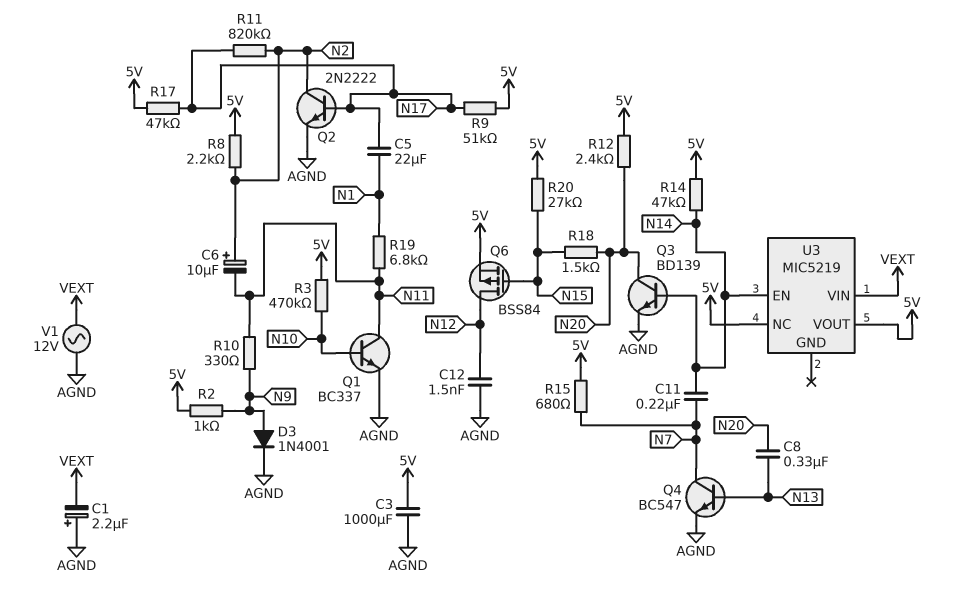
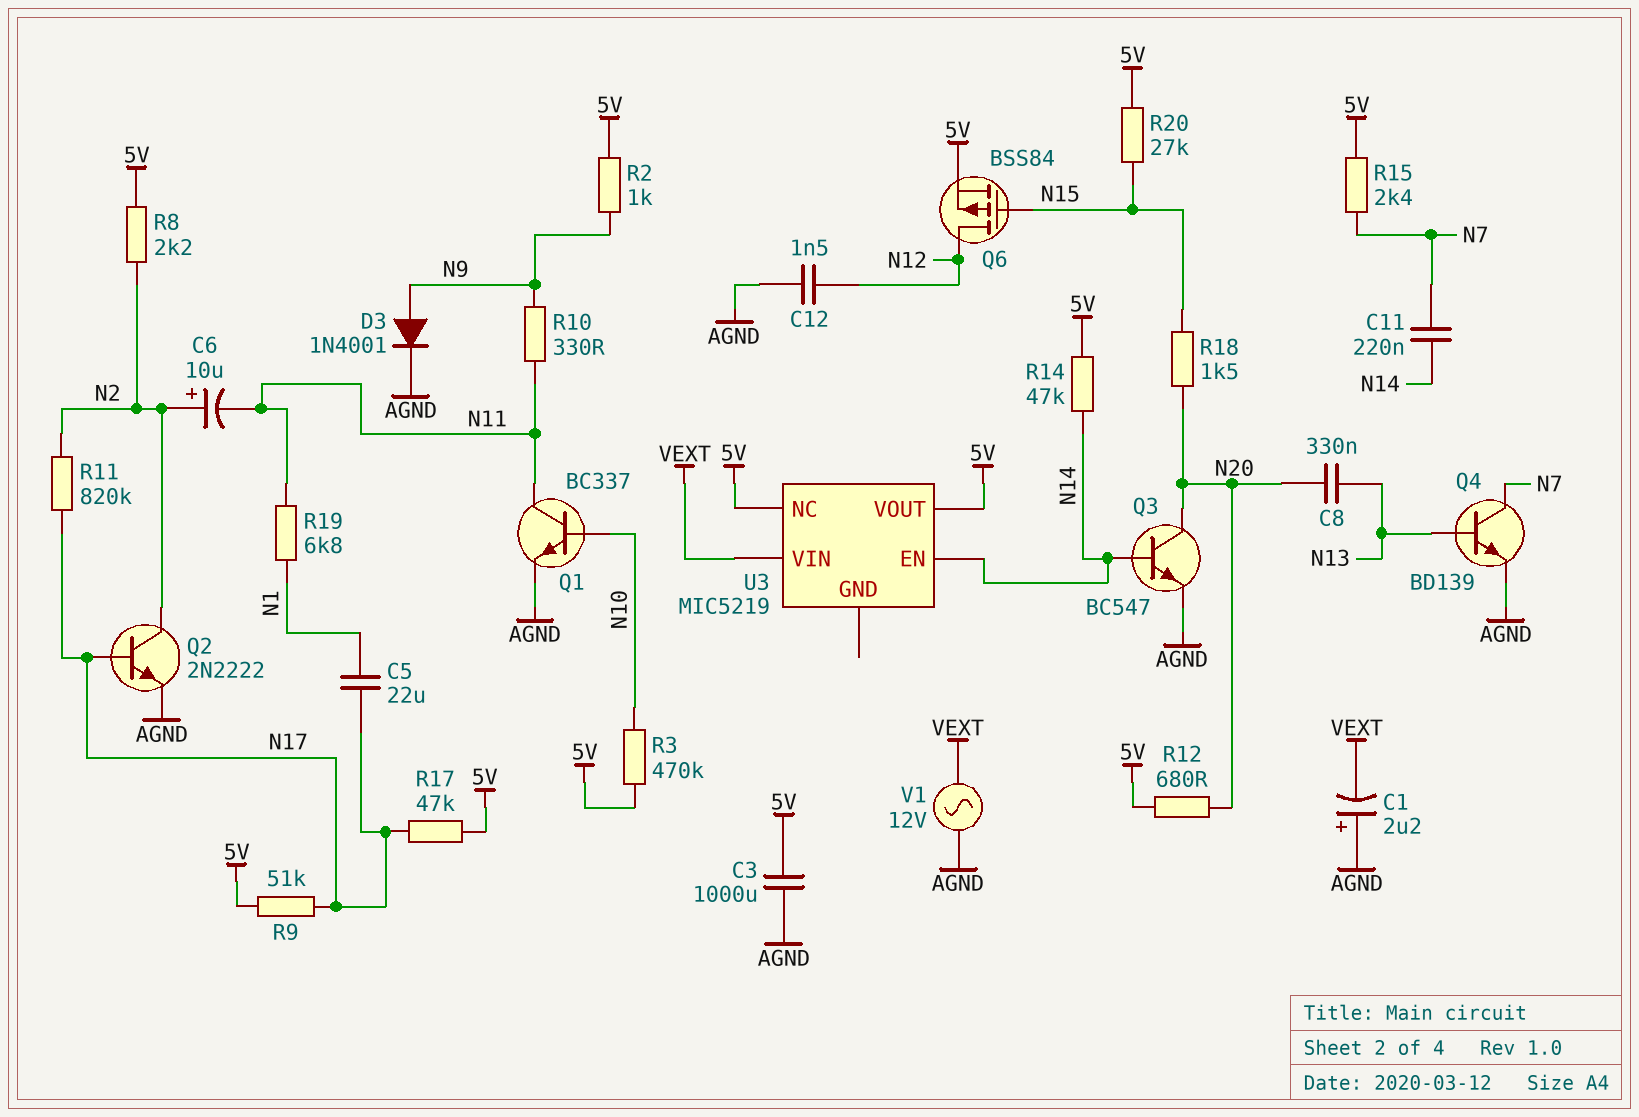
Q3: NPN BD139 (B N14, C N20, E AGND) -> NPN BC547 (B N14, C N20, E AGND)
Q4: NPN BC547 (B N13, C N7, E AGND) -> NPN BD139 (B N13, C N7, E AGND)
R12: 2.4k (5V, N20) -> 680 (5V, N20)
R15: 680 (5V, N7) -> 2.4k (5V, N7)

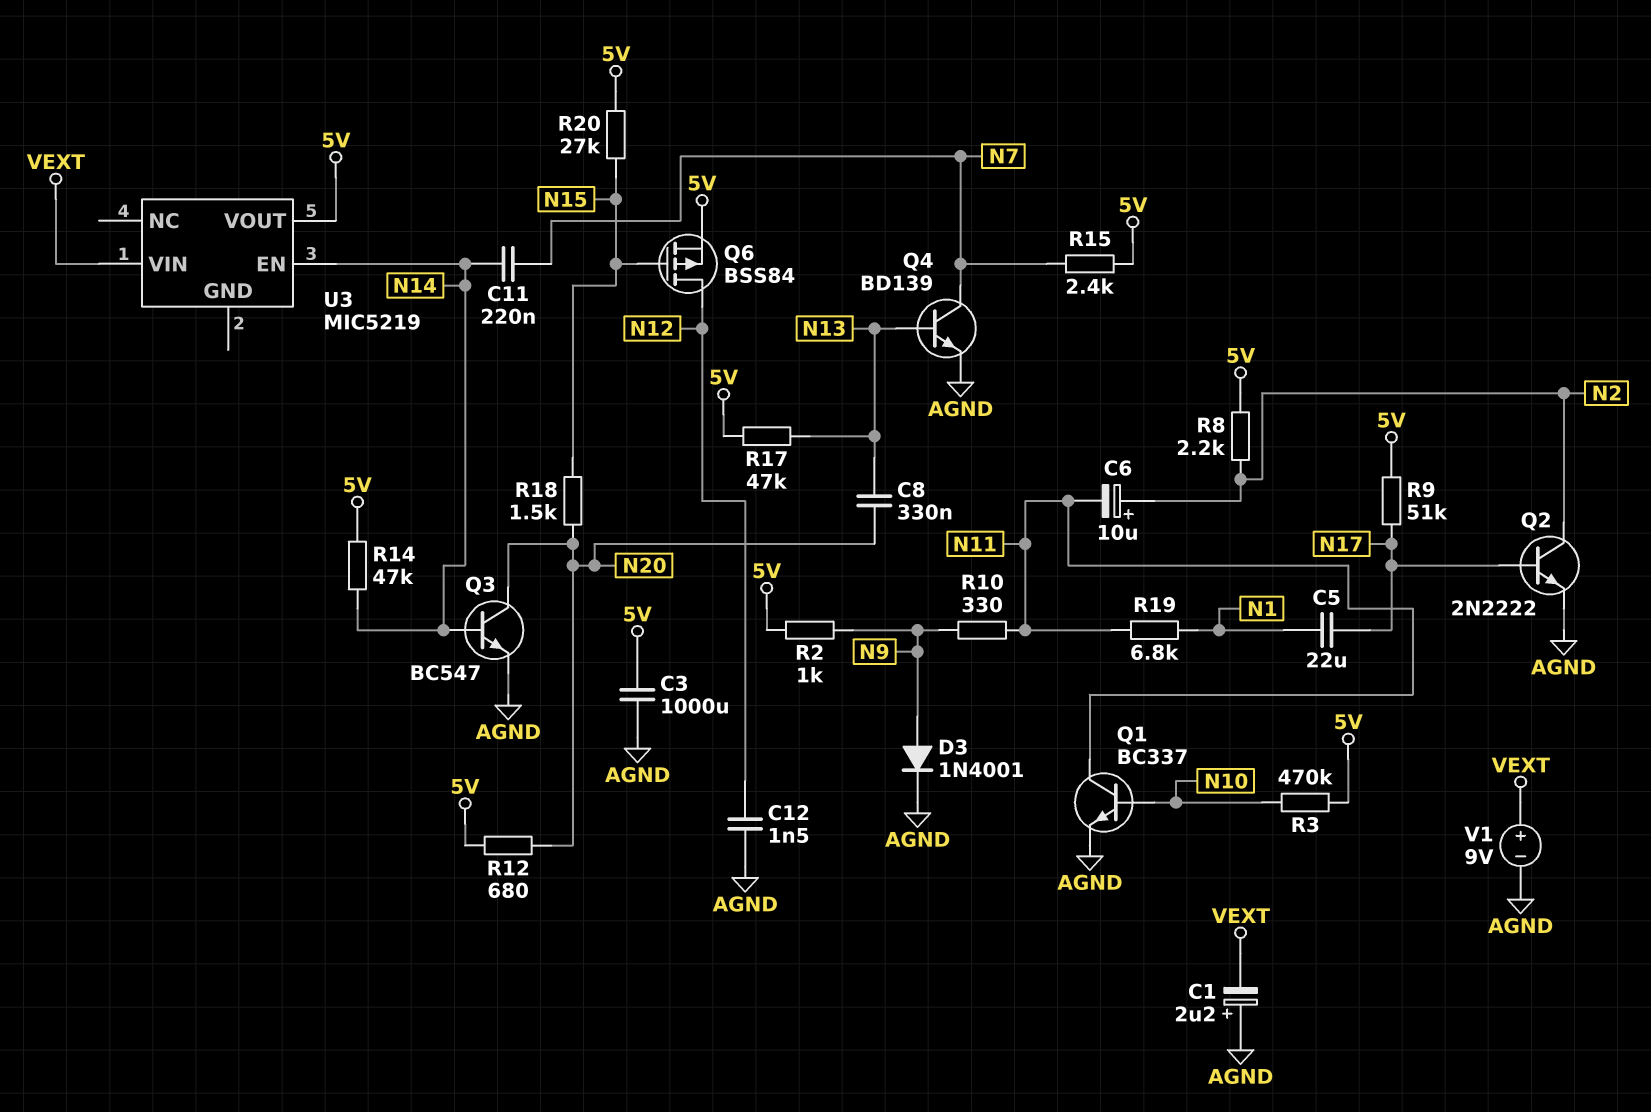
R11: 820k (N2, N17) -> none
R17: 47k (5V, N17) -> 47k (5V, N13)
U3 pin NC: 5V -> none
V1: AC 12V (AGND, VEXT) -> 9V (plus VEXT, minus AGND)

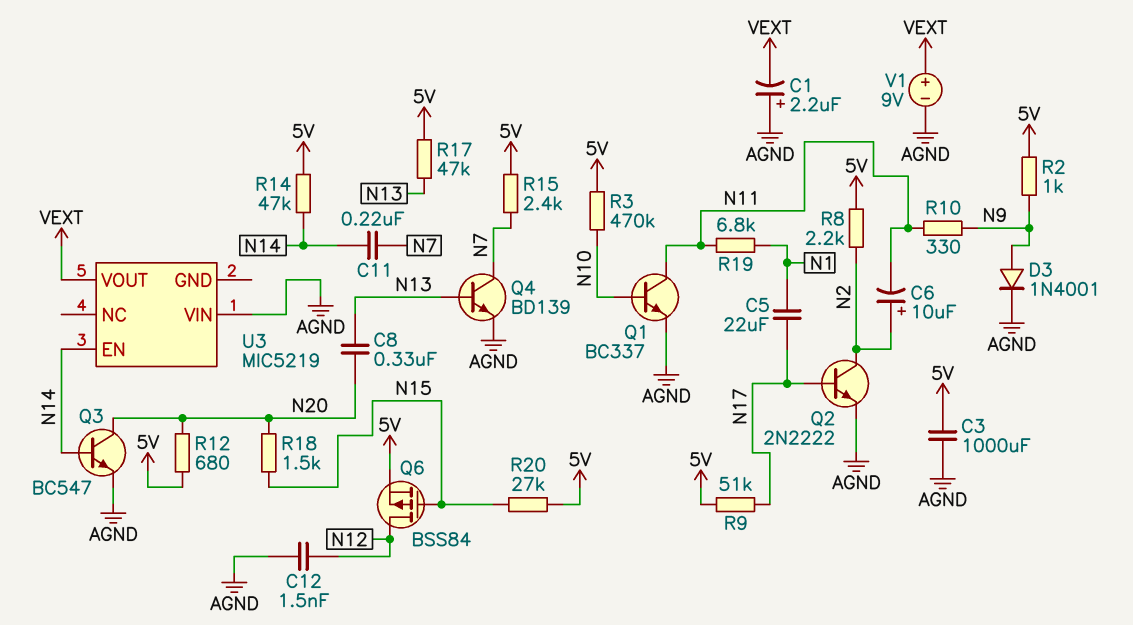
U3 pin VIN: VEXT -> AGND
U3 pin VOUT: 5V -> VEXT

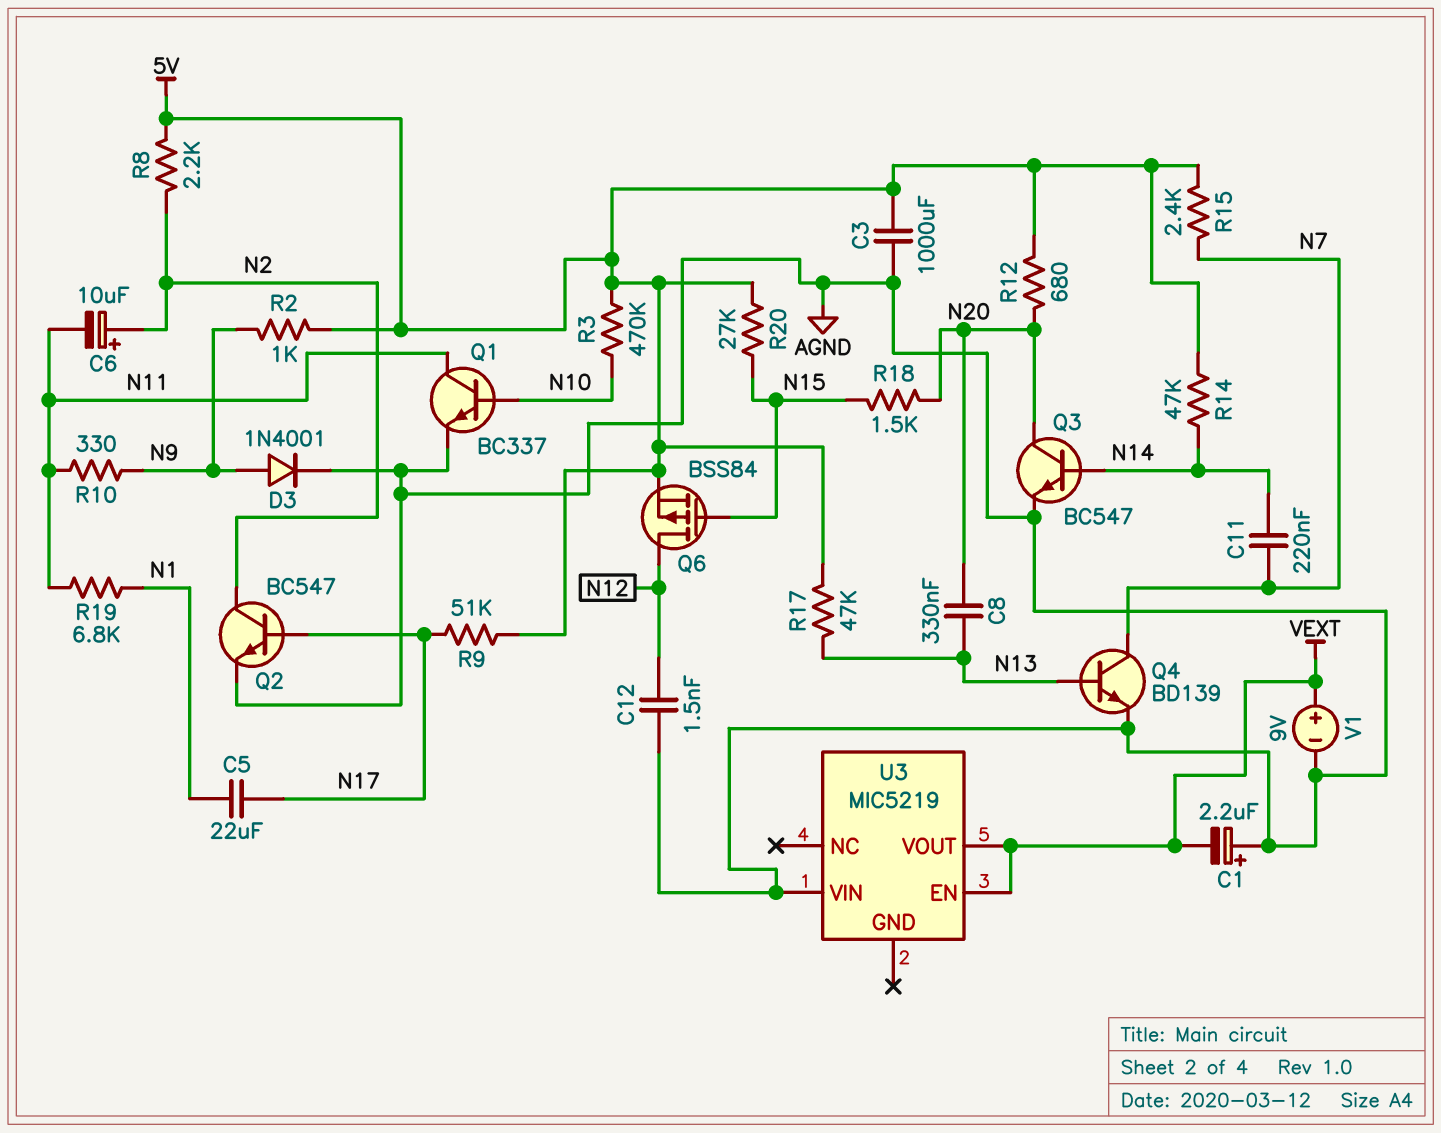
Q2: NPN 2N2222 (B N17, C N2, E AGND) -> NPN BC547 (B N17, C N2, E AGND)
U3 pin EN: N14 -> VEXT

